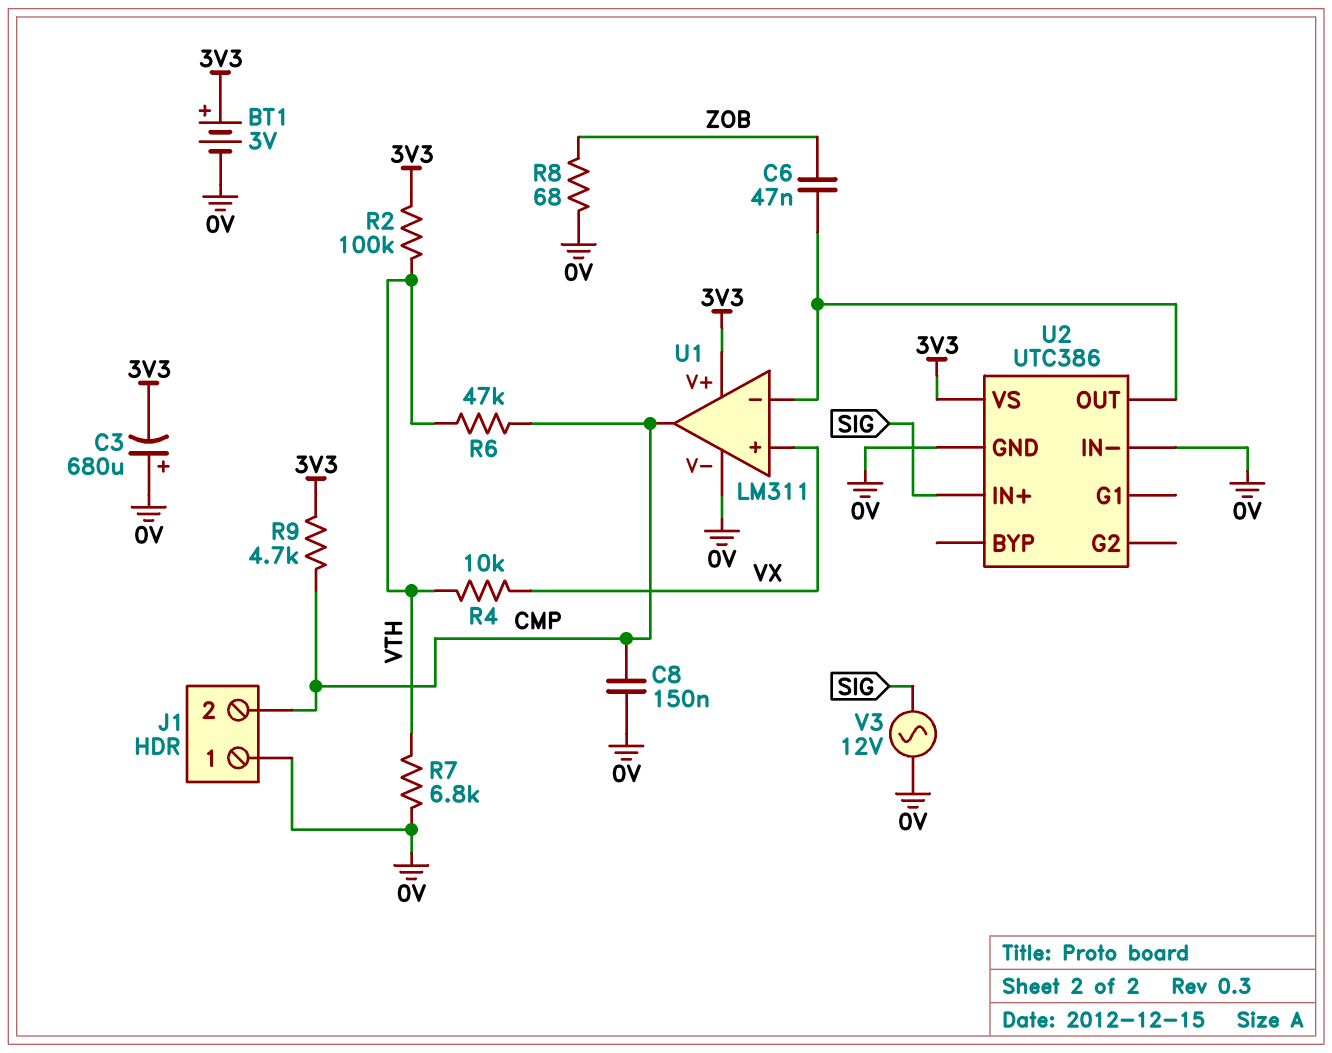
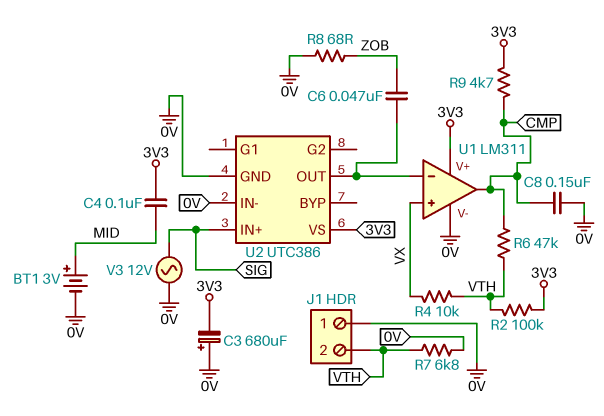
BT1: 3V (plus 3V3, minus 0V) -> 3V (plus MID, minus 0V)
C4: none -> 100nF (3V3, MID)
J1 pin 2: CMP -> VTH

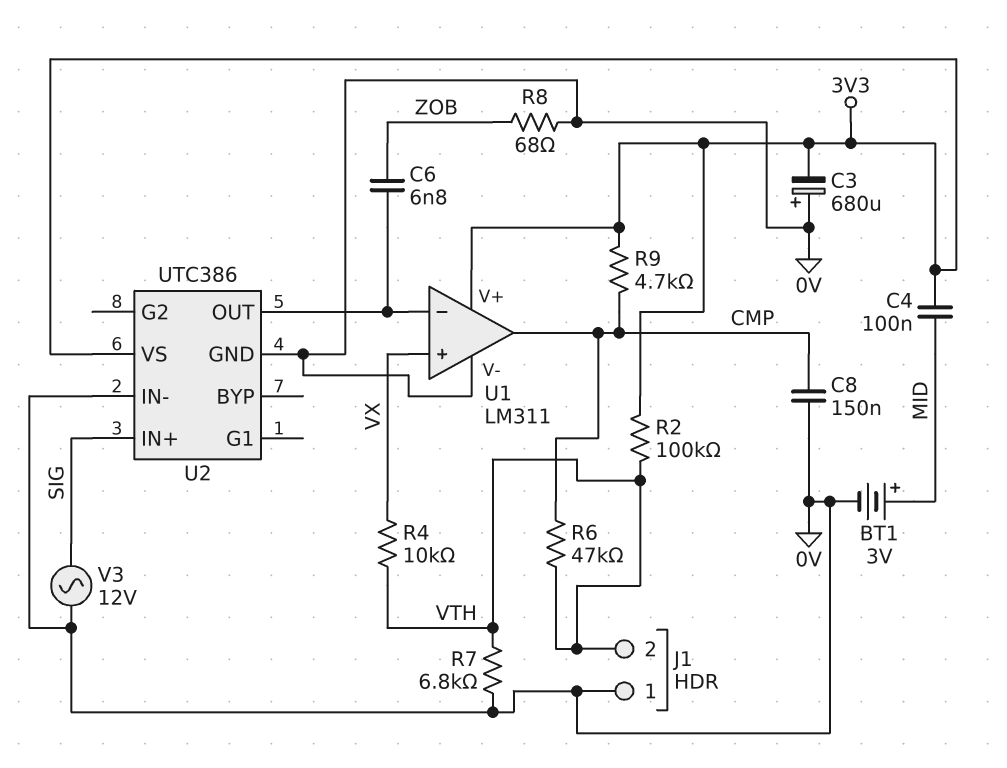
C6: 47nF (U1/in-, ZOB) -> 6.8nF (U1/in-, ZOB)

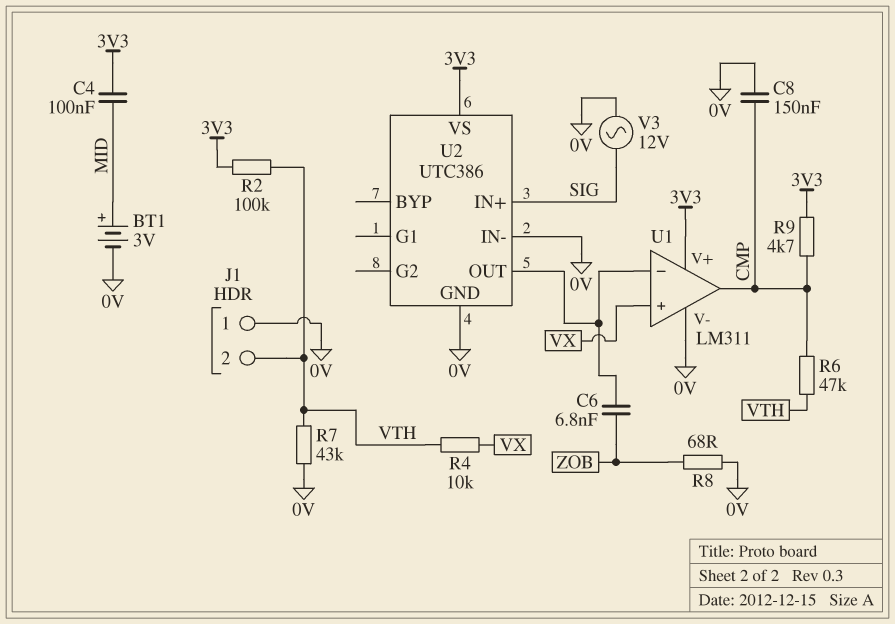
C3: 680uF (plus 0V, minus 3V3) -> none
R7: 6.8k (0V, VTH) -> 43k (0V, VTH)

